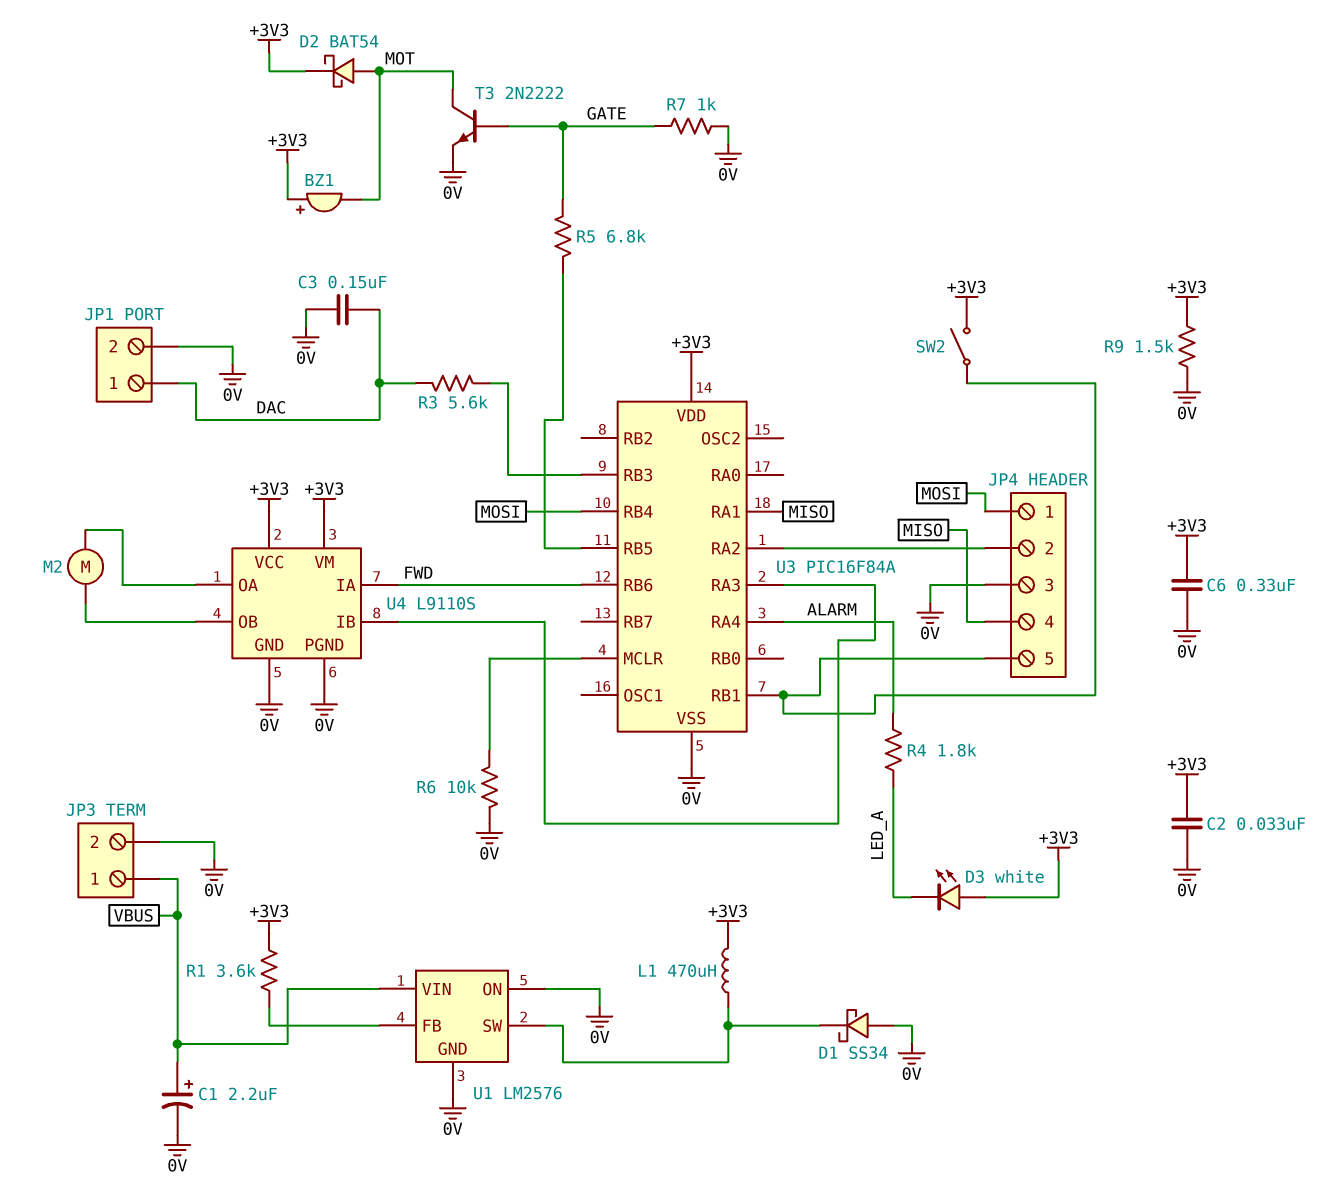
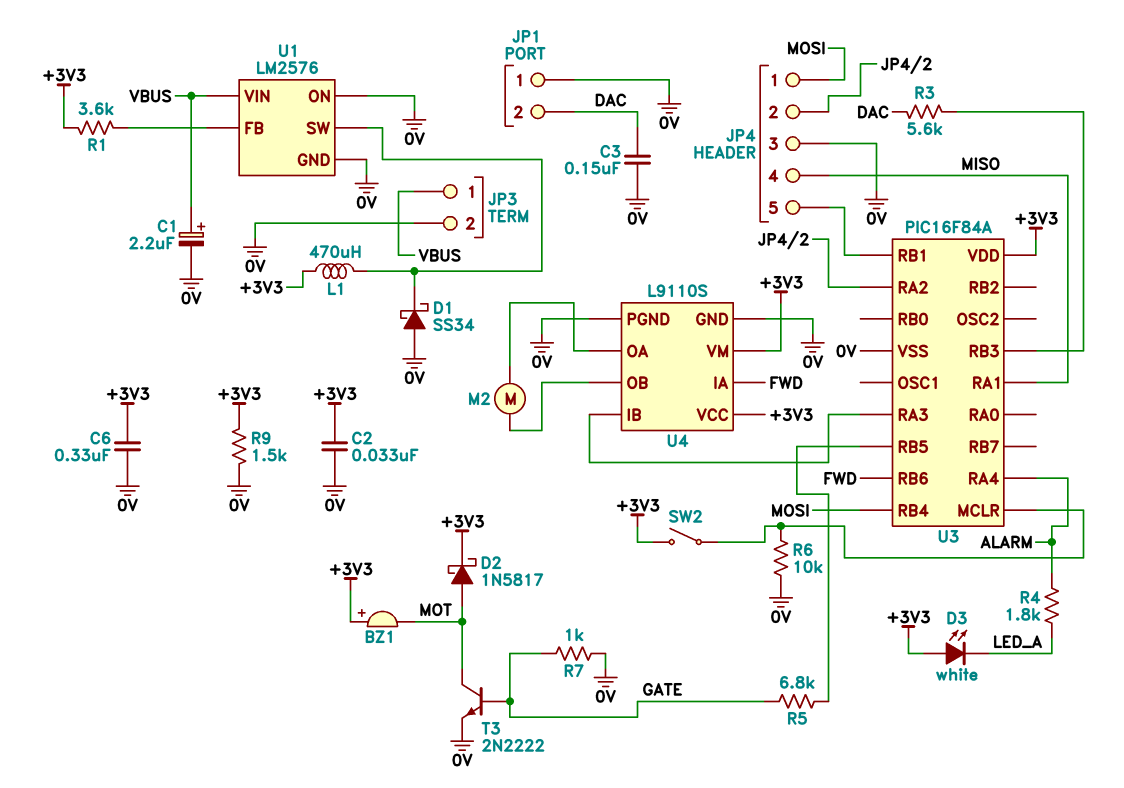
D2: schottky BAT54 (A MOT, K +3V3) -> schottky 1N5817 (A MOT, K +3V3)
JP1 pin 1: DAC -> 0V
JP1 pin 2: 0V -> DAC
SW2: switch (+3V3, JP4/5) -> switch (+3V3, U3/MCLR)

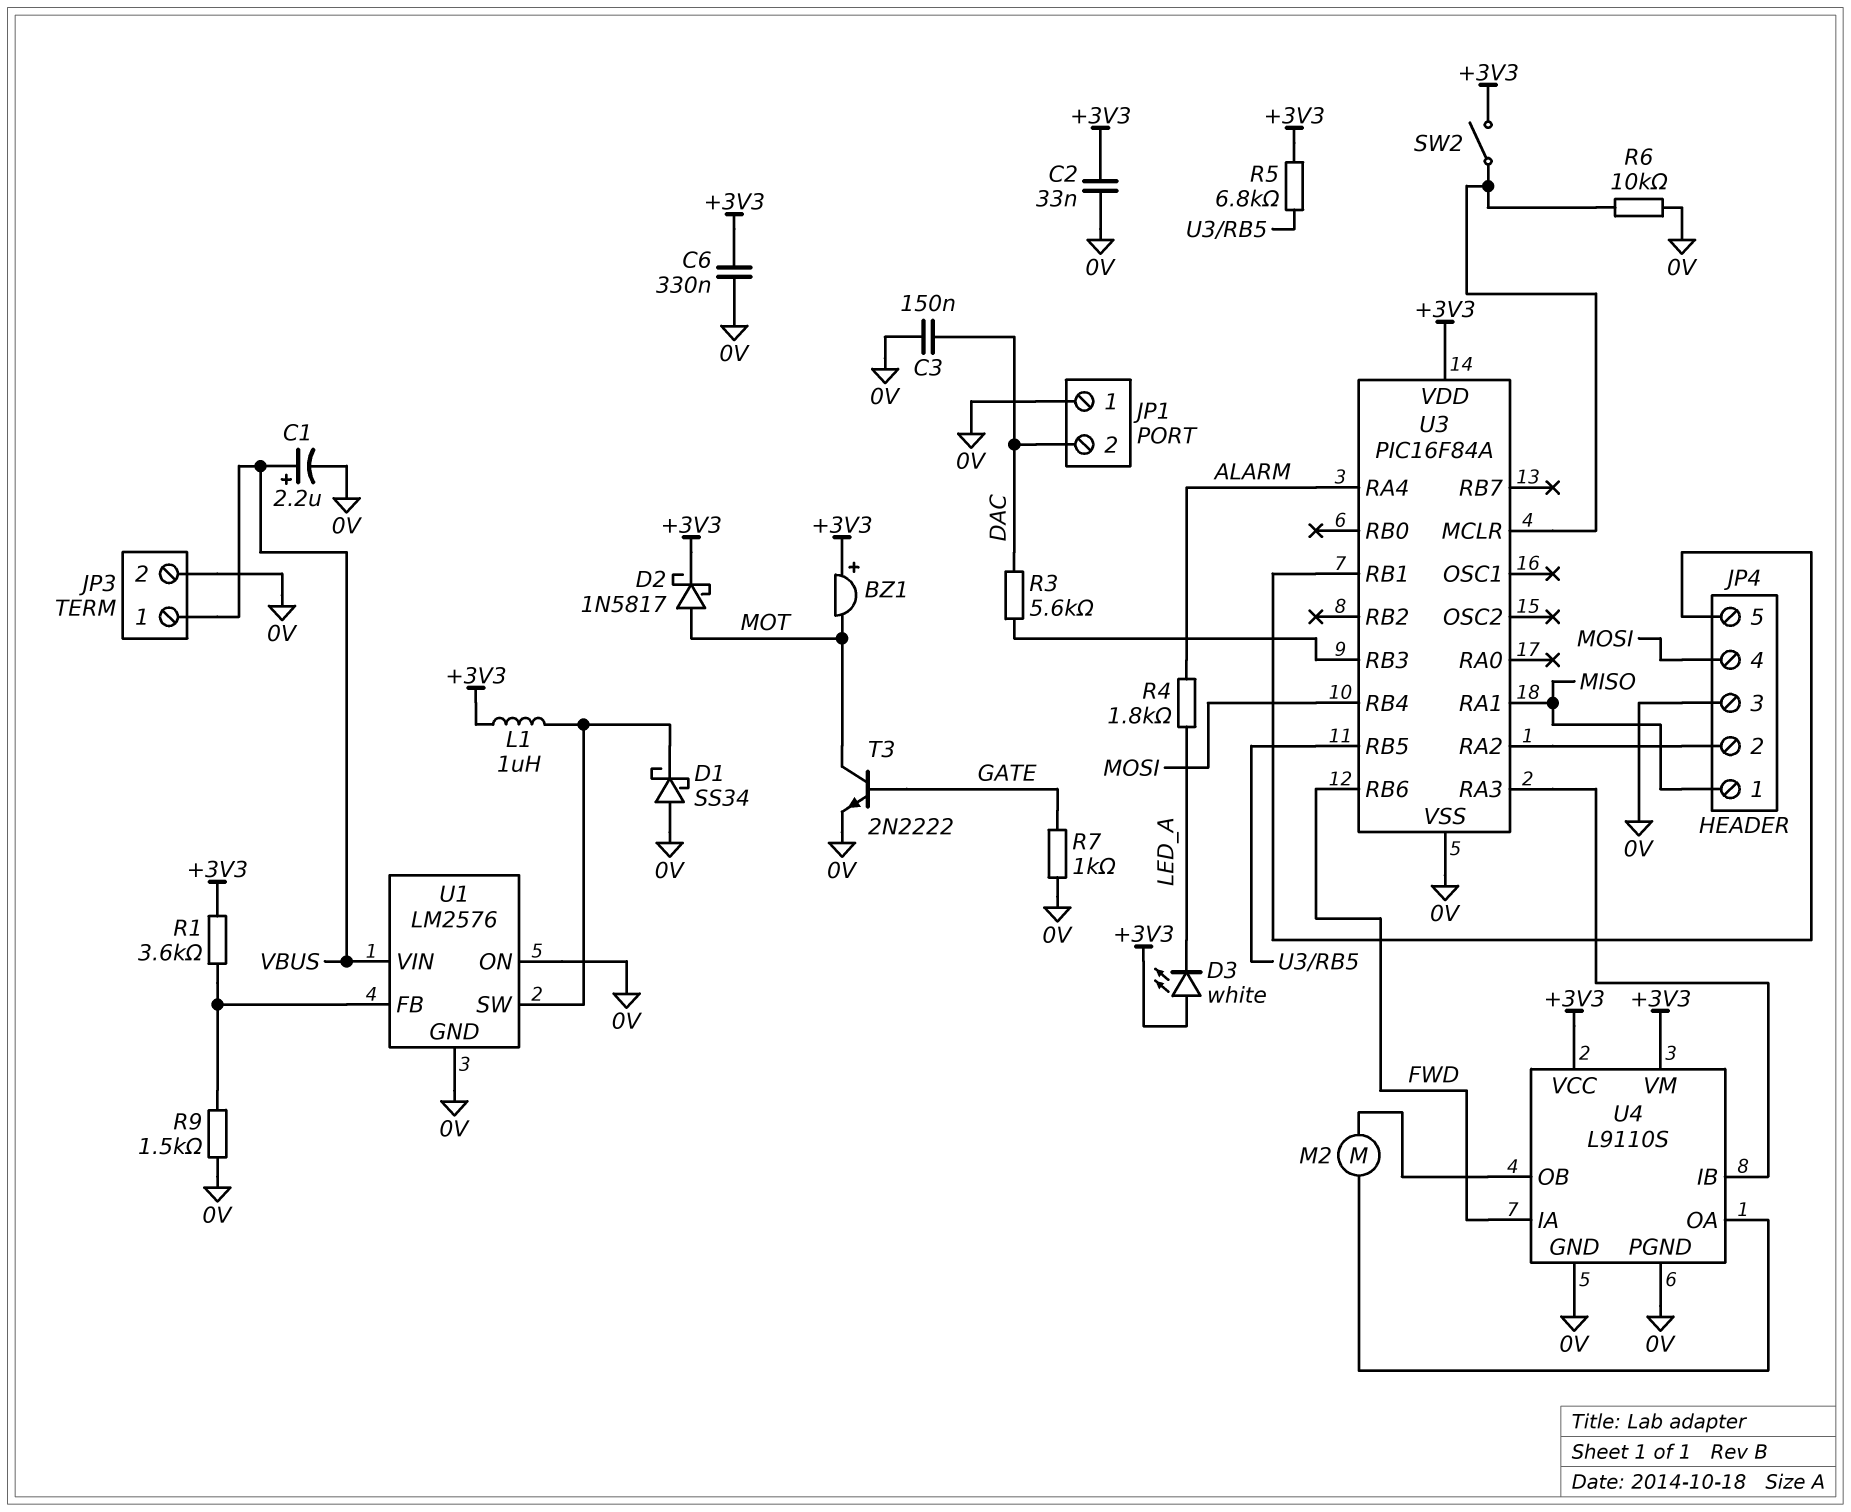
JP4 pin 1: MOSI -> MISO
JP4 pin 4: MISO -> MOSI
L1: 470uH (+3V3, U1/SW) -> 1uH (+3V3, U1/SW)
R5: 6.8k (GATE, U3/RB5) -> 6.8k (+3V3, U3/RB5)
R9: 1.5k (+3V3, 0V) -> 1.5k (0V, U1/FB)

